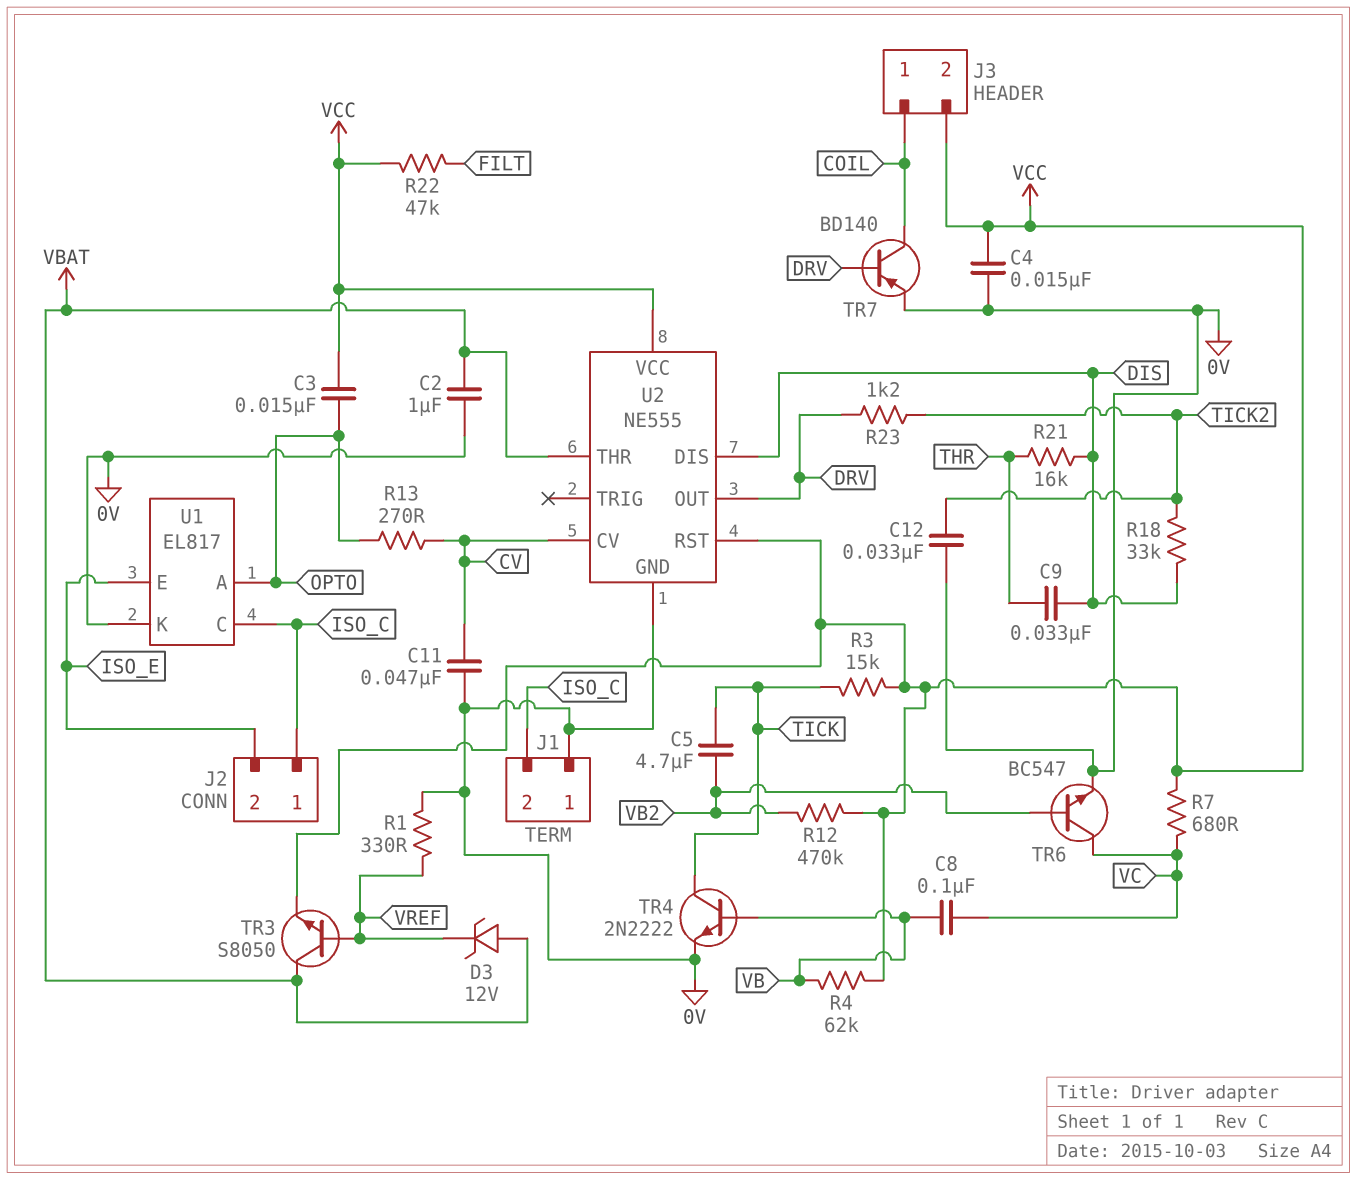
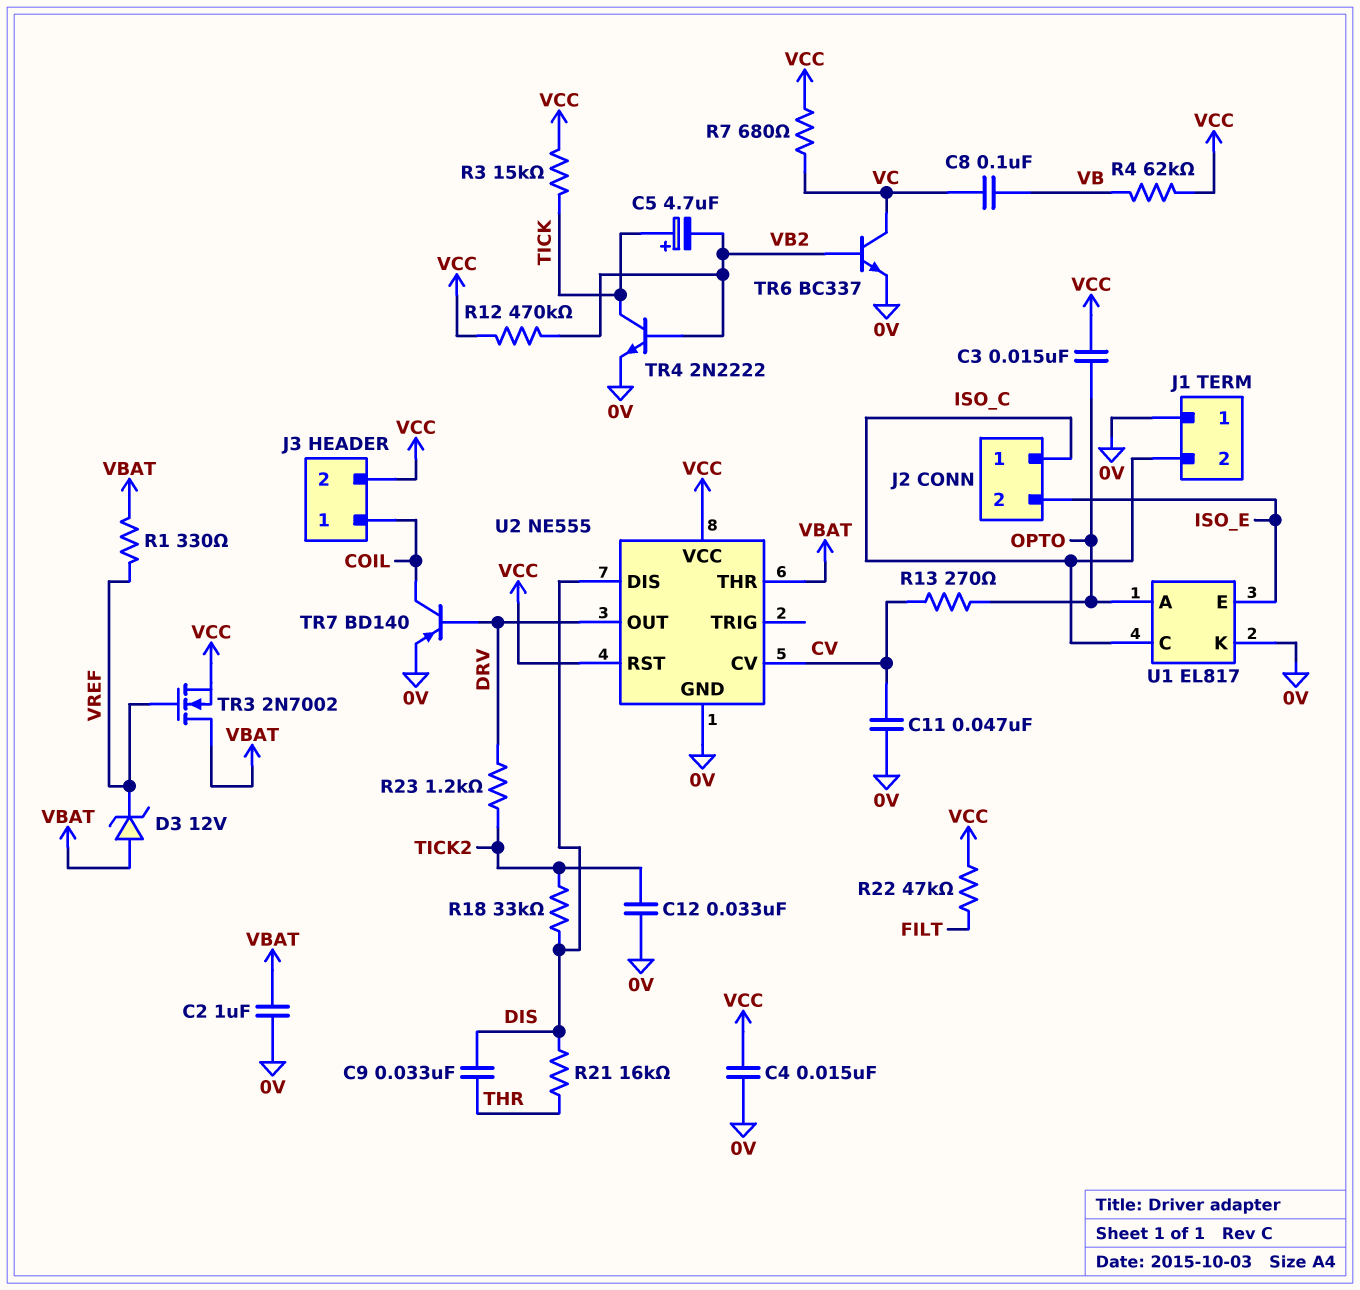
C5: 4.7uF (TICK, VB2) -> 4.7uF (plus TICK, minus VB2)
R1: 330 (0V, VREF) -> 330 (VBAT, VREF)
TR3: NPN S8050 (B VREF, C VBAT, E VCC) -> NMOS 2N7002 (G VREF, D VBAT, S VCC)
TR4: NPN 2N2222 (B VB, C TICK, E 0V) -> NPN 2N2222 (B VB2, C TICK, E 0V)
TR6: NPN BC547 (B VB2, C VC, E 0V) -> NPN BC337 (B VB2, C VC, E 0V)

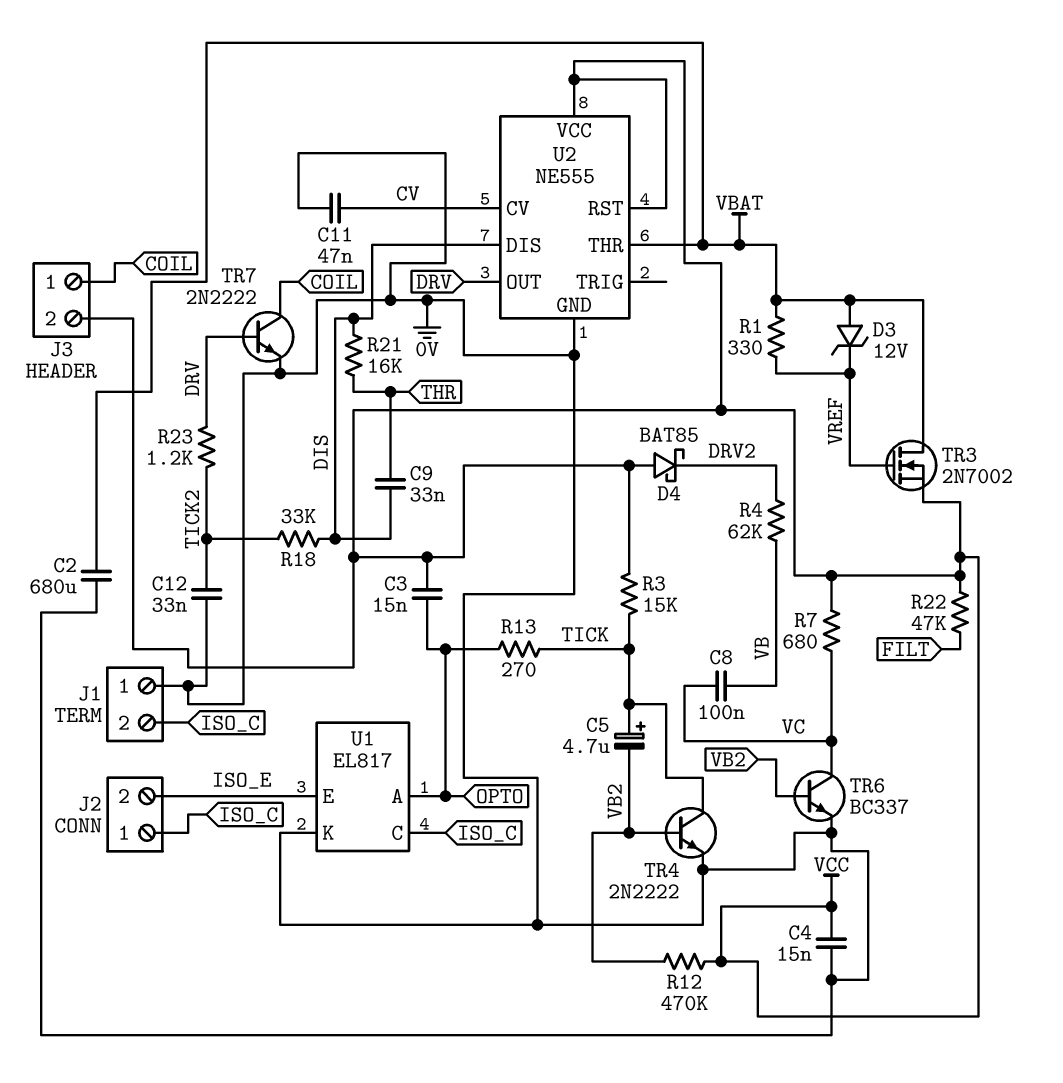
C2: 1uF (0V, VBAT) -> 680uF (0V, VBAT)
D4: none -> schottky BAT85 (A VCC, K DRV2)
R4: 62k (VB, VCC) -> 62k (DRV2, VB)
R13: 270 (CV, OPTO) -> 270 (OPTO, TICK)
TR7: PNP BD140 (B DRV, C COIL, E 0V) -> NPN 2N2222 (B DRV, C COIL, E 0V)

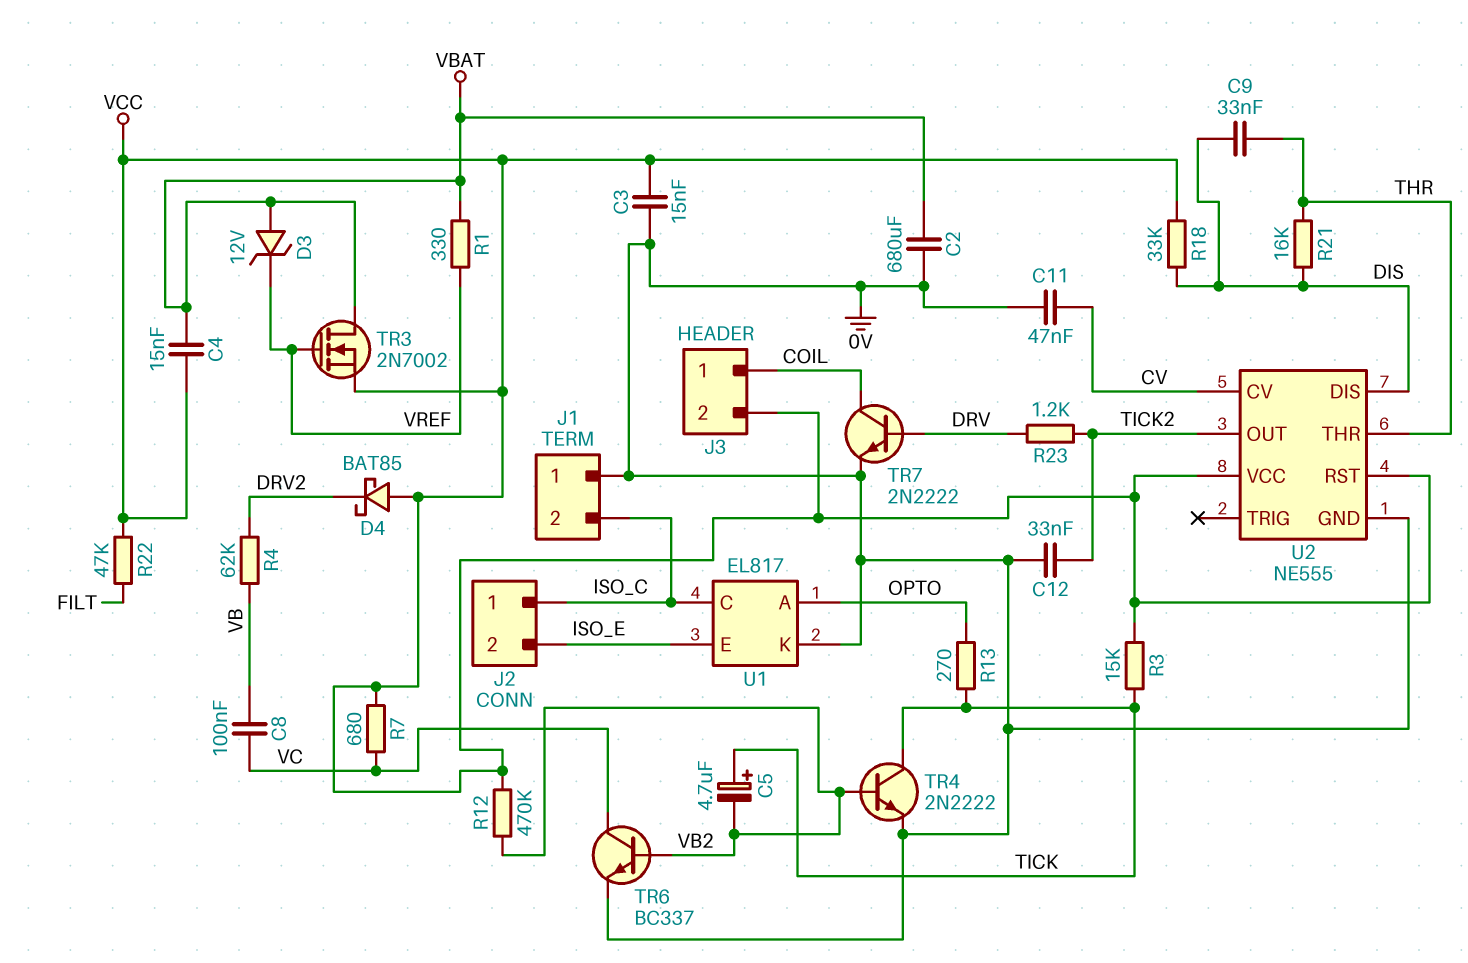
C3: 15nF (OPTO, VCC) -> 15nF (0V, VCC)
C4: 15nF (0V, VCC) -> 15nF (VBAT, VCC)
R18: 33k (DIS, TICK2) -> 33k (DIS, VCC)
U2 pin OUT: DRV -> TICK2
U2 pin THR: VBAT -> THR

